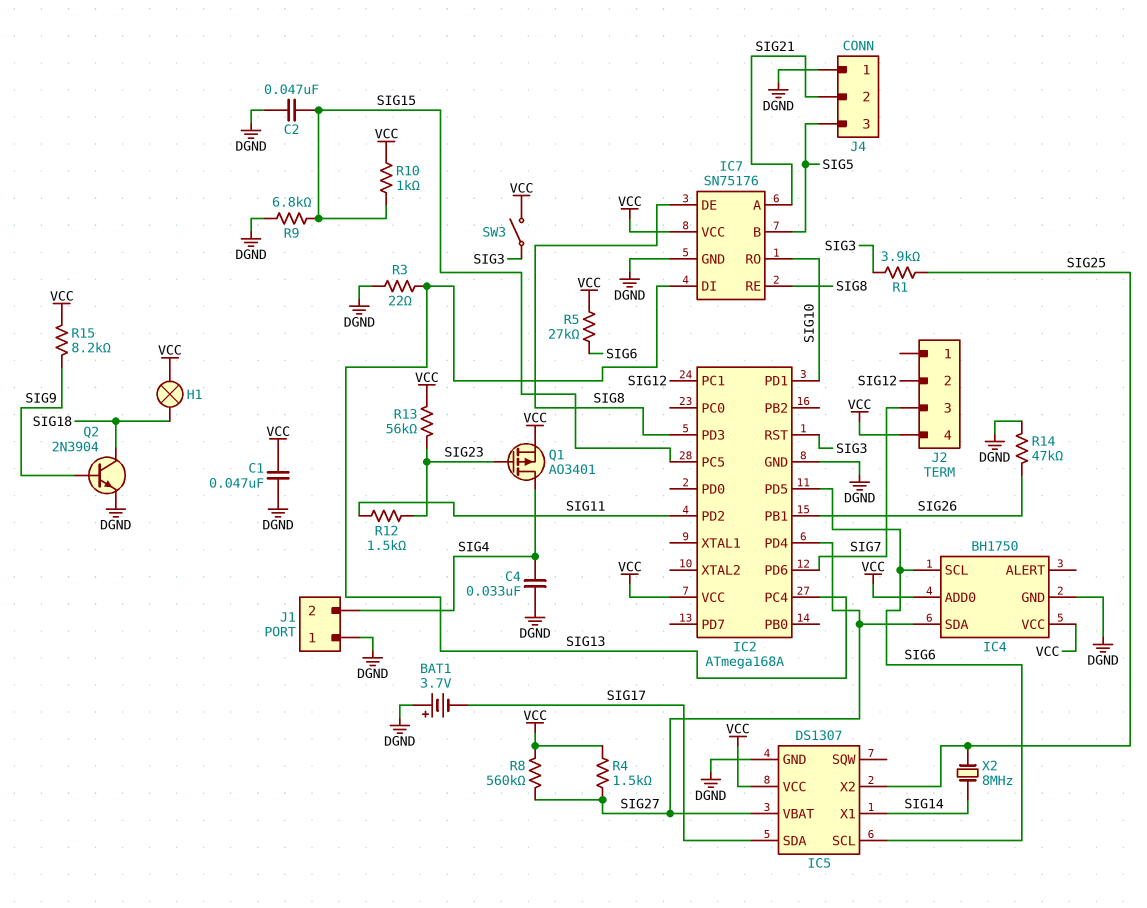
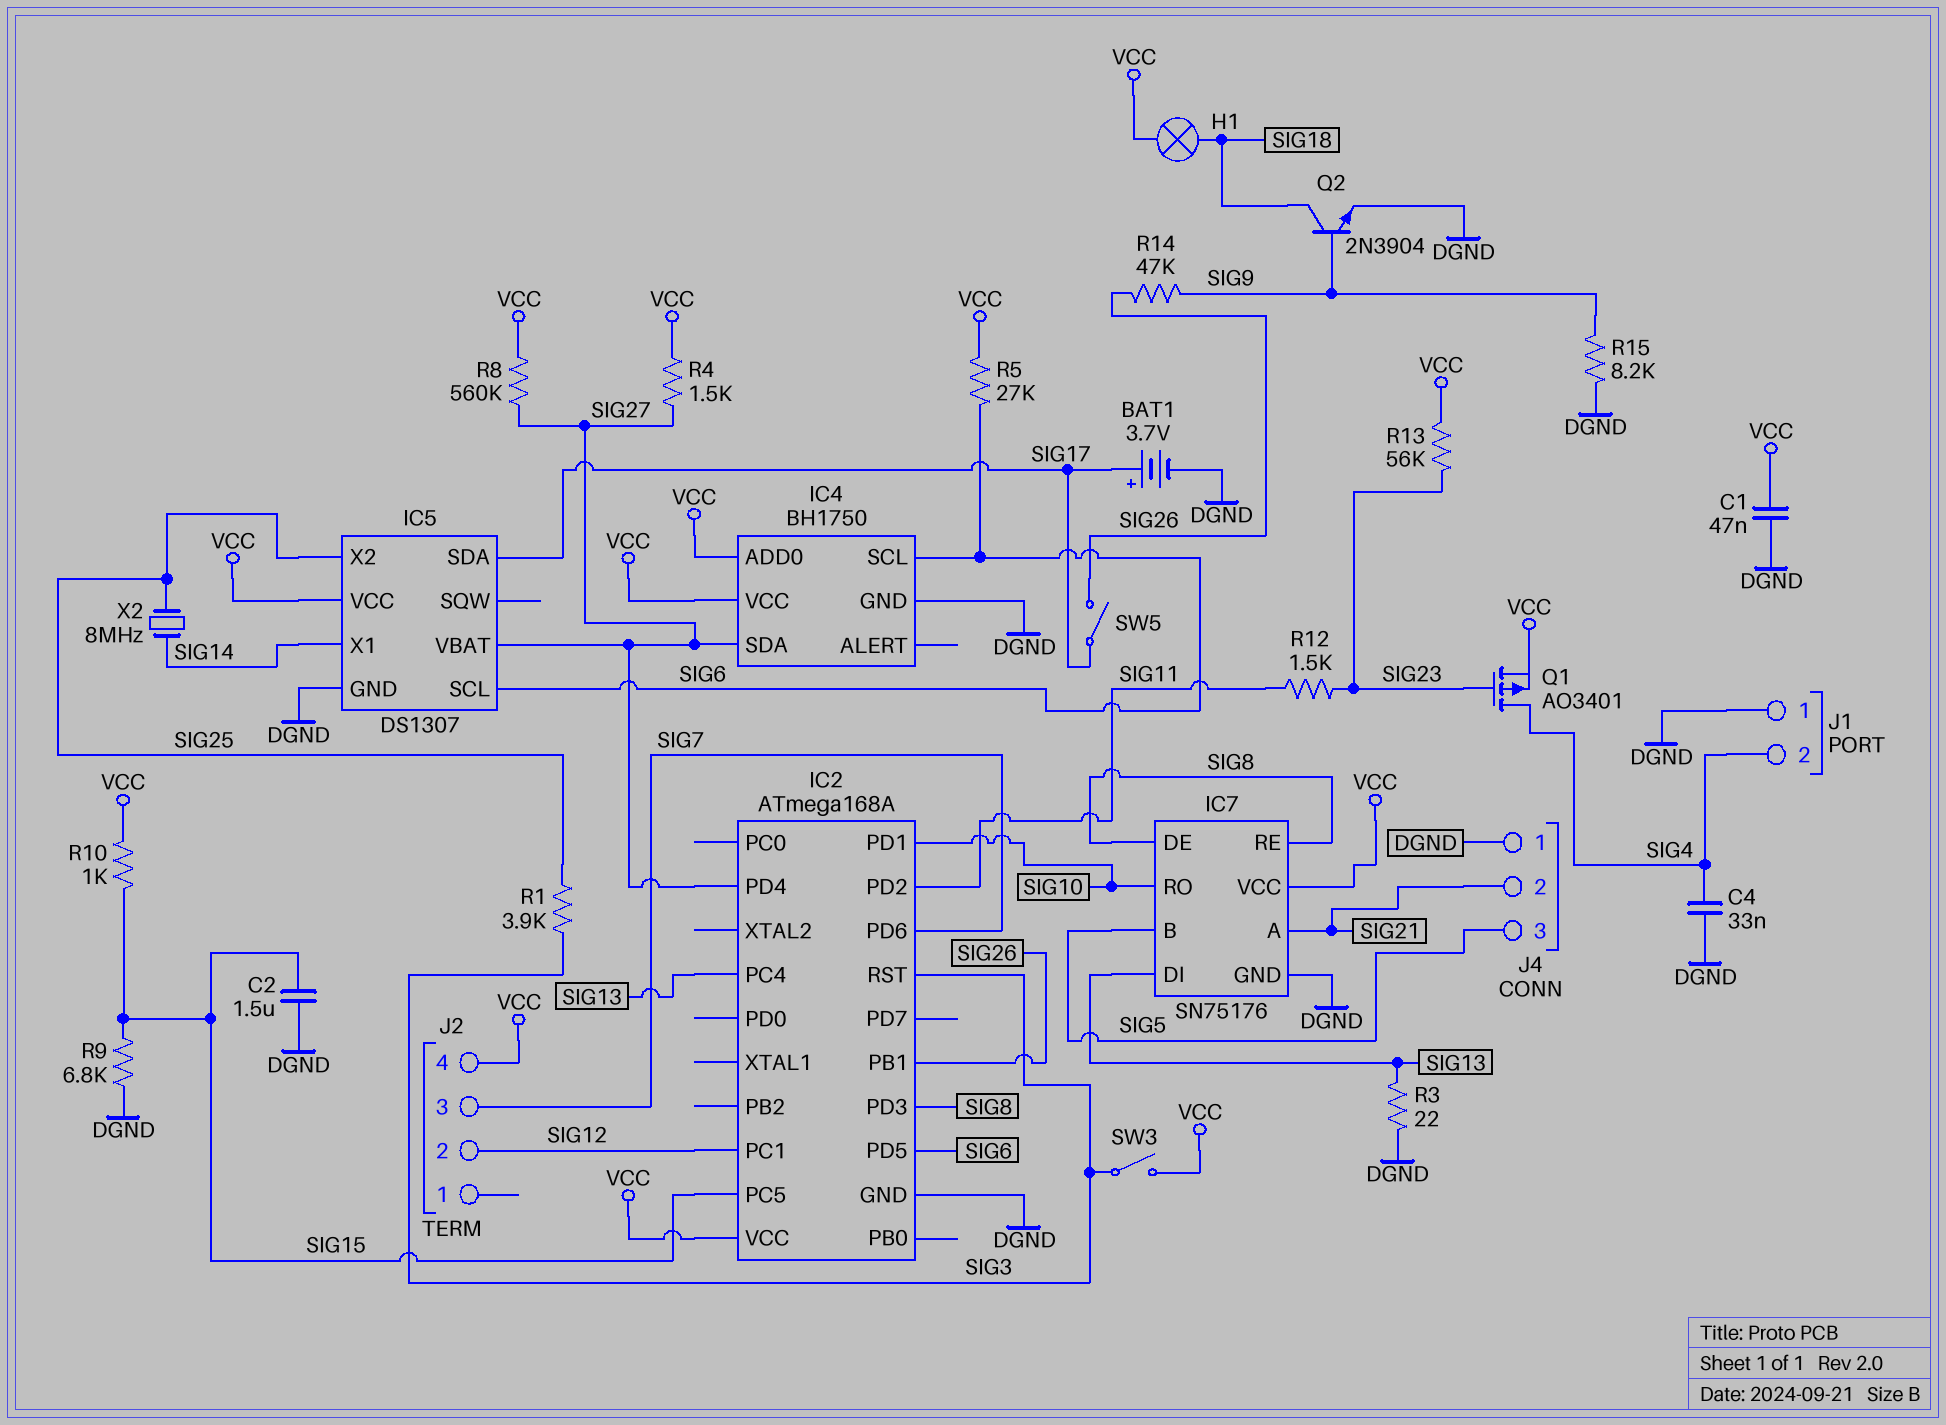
BAT1: 3.7V (plus DGND, minus SIG17) -> 3.7V (plus SIG17, minus DGND)
C2: 47nF (DGND, SIG15) -> 1.5uF (DGND, SIG15)
R14: 47k (DGND, SIG26) -> 47k (SIG9, SIG26)
R15: 8.2k (SIG9, VCC) -> 8.2k (DGND, SIG9)
SW5: none -> switch (SIG17, SIG26)

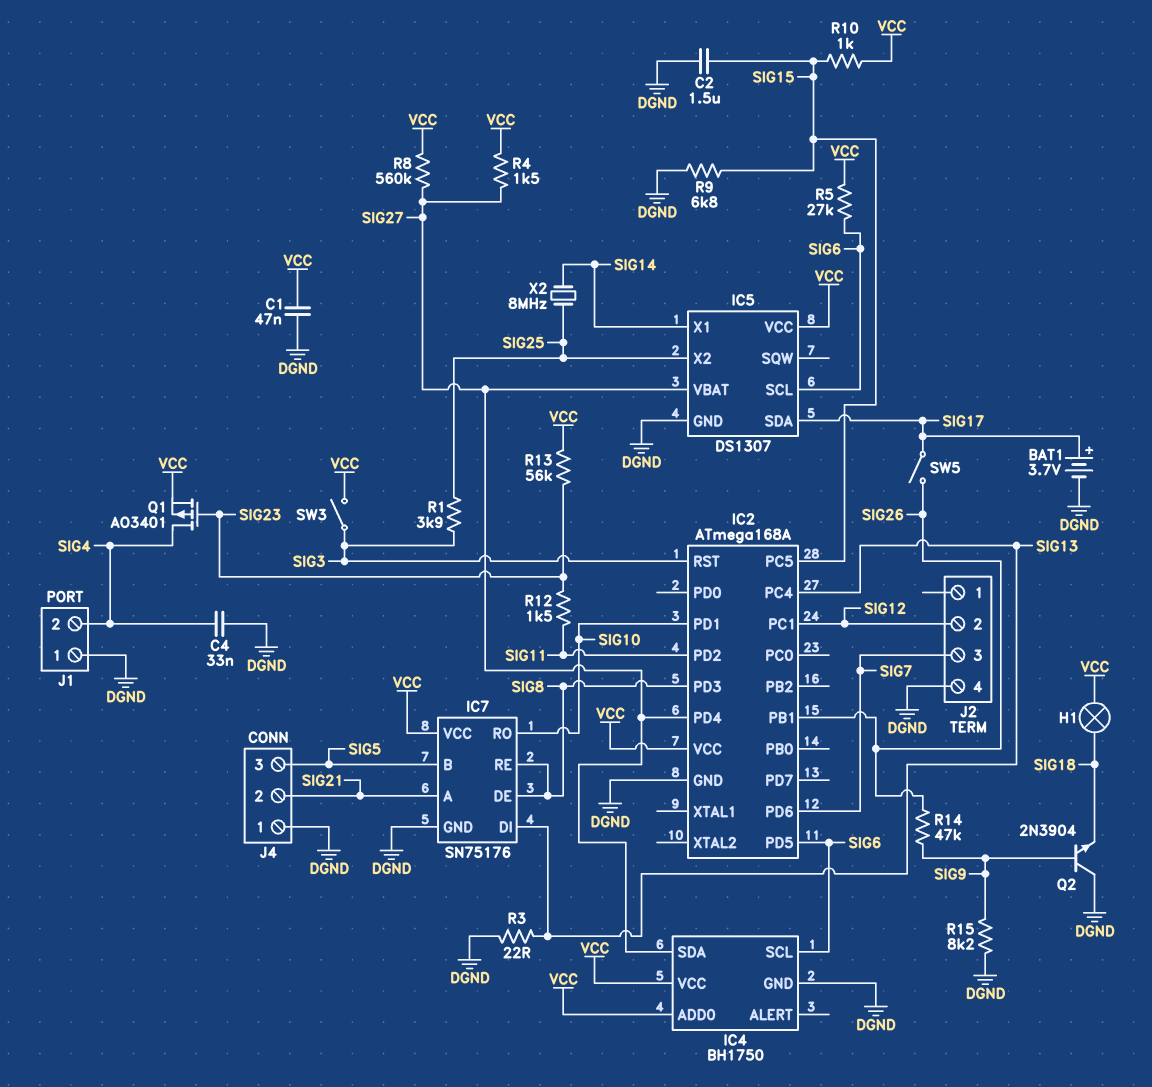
J2 pin 4: VCC -> DGND
Q2: NPN 2N3904 (B SIG9, C SIG18, E DGND) -> NPN 2N3904 (B SIG9, C DGND, E SIG18)

